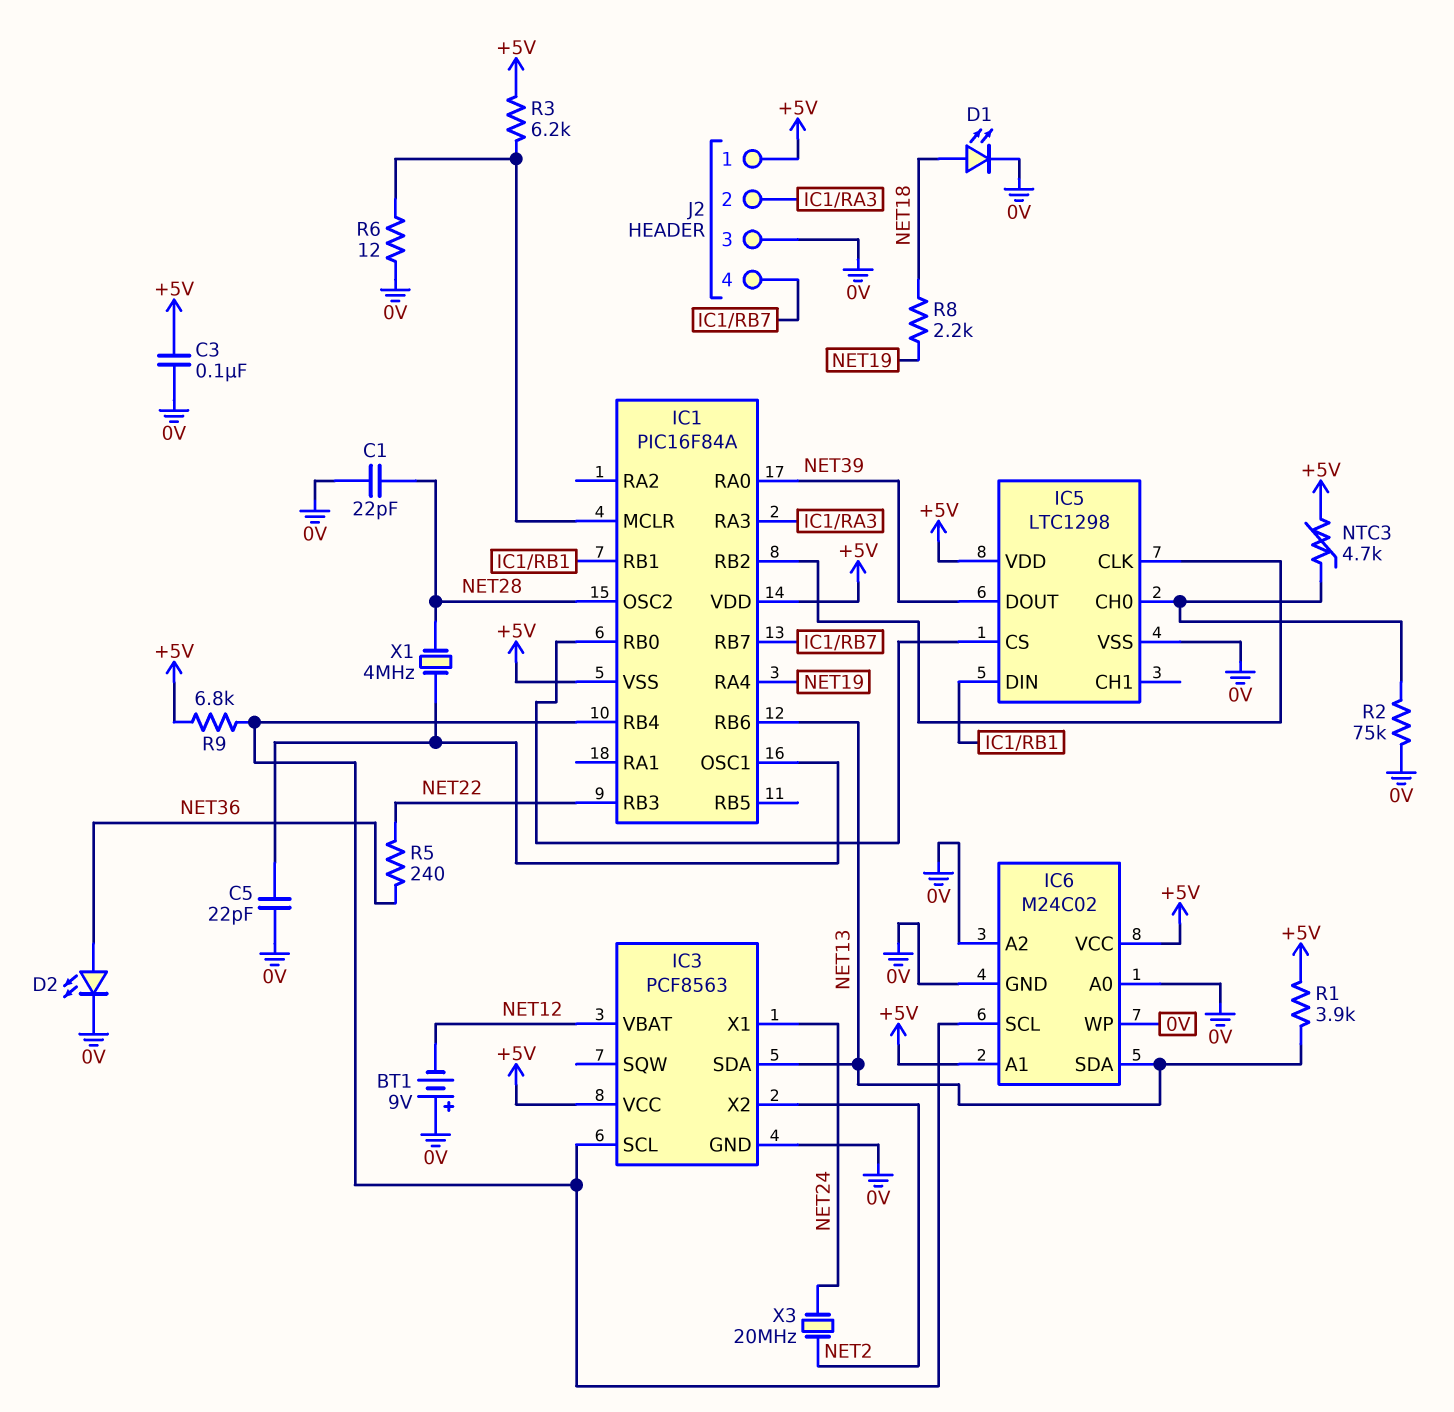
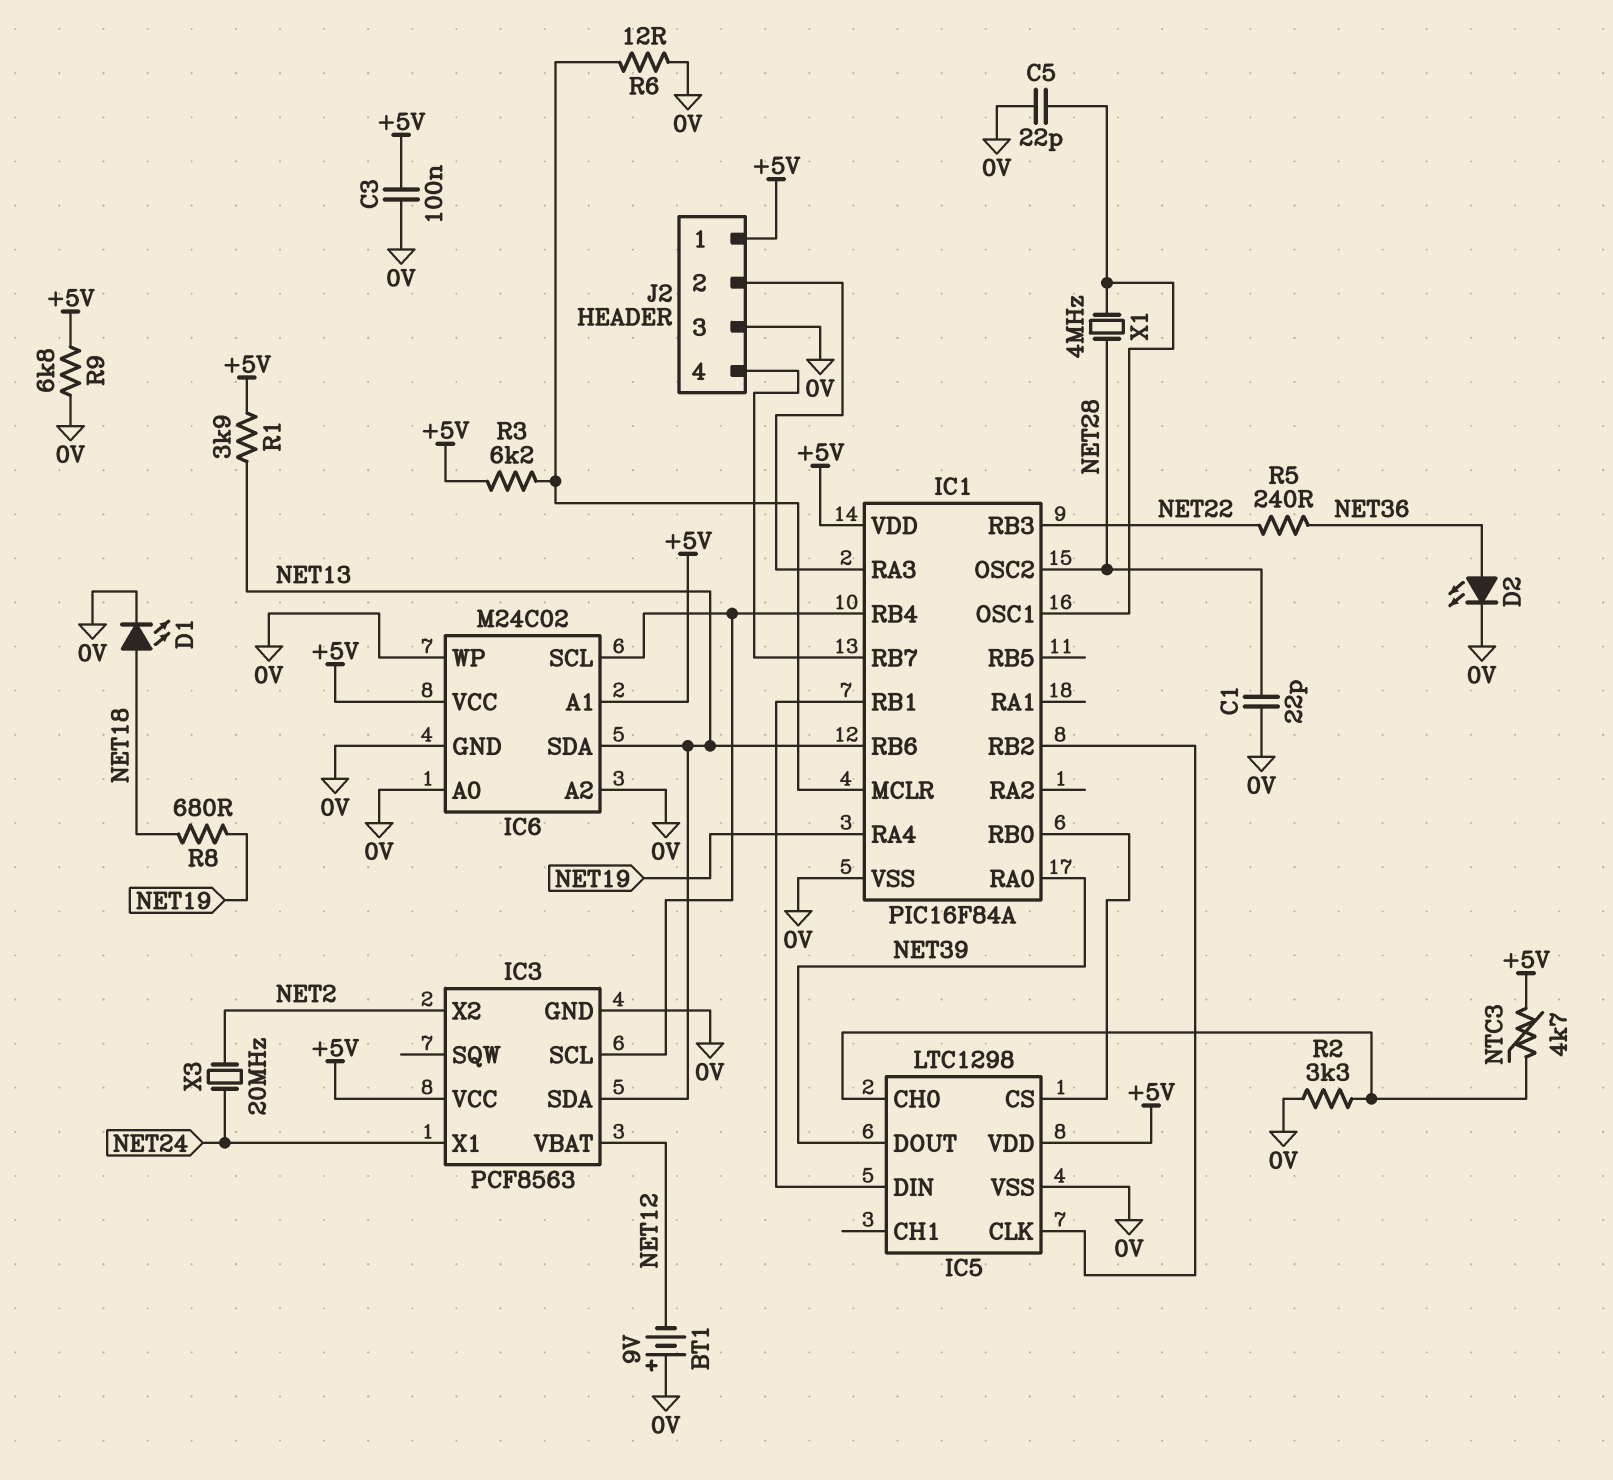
IC1 pin VSS: +5V -> 0V
R2: 75k (0V, IC5/CH0) -> 3.3k (0V, IC5/CH0)
R8: 2.2k (NET18, NET19) -> 680 (NET18, NET19)
R9: 6.8k (+5V, IC1/RB4) -> 6.8k (+5V, 0V)

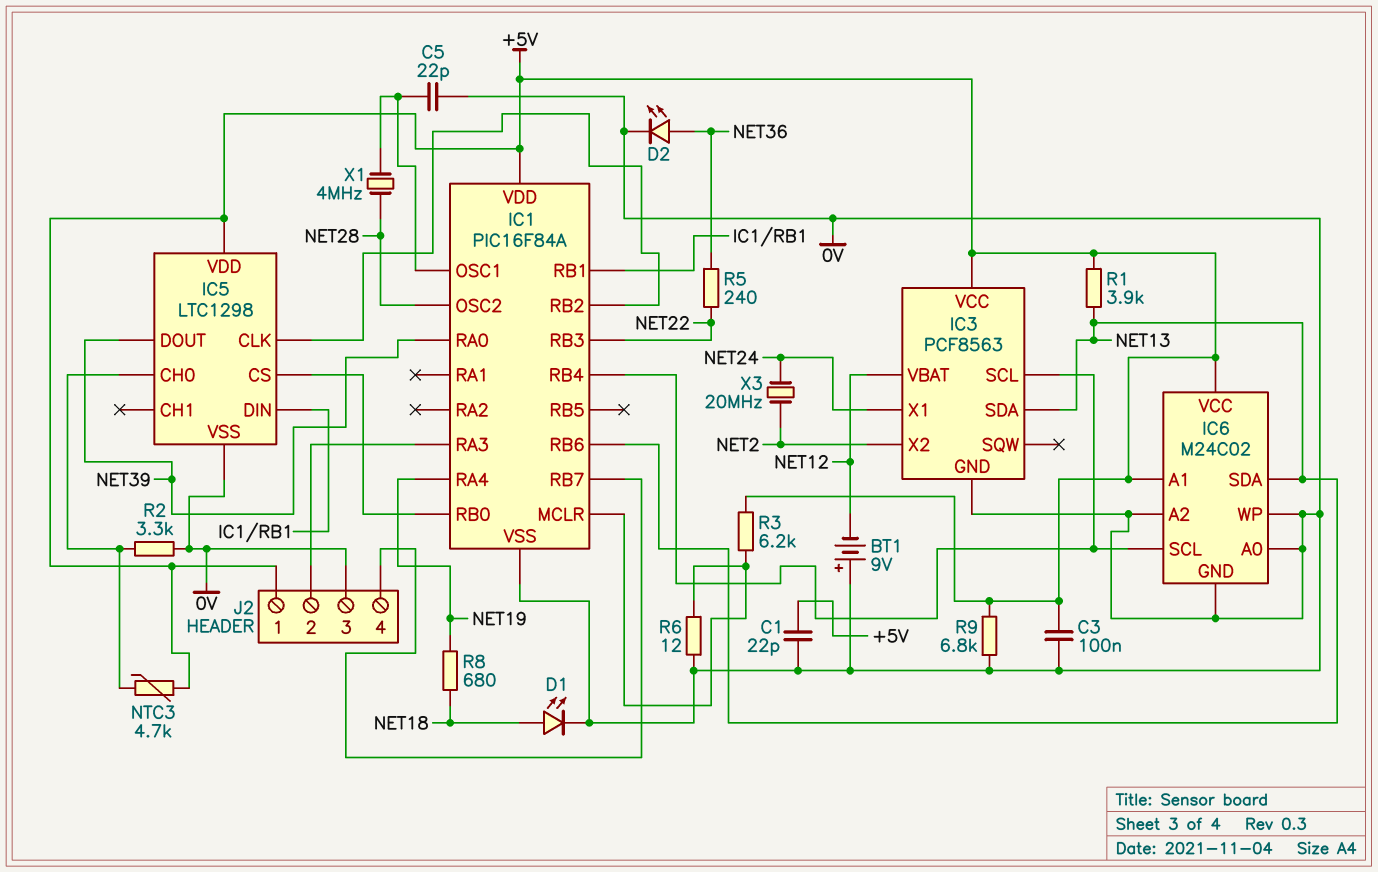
C1: 22pF (0V, NET28) -> 22pF (+5V, 0V)

